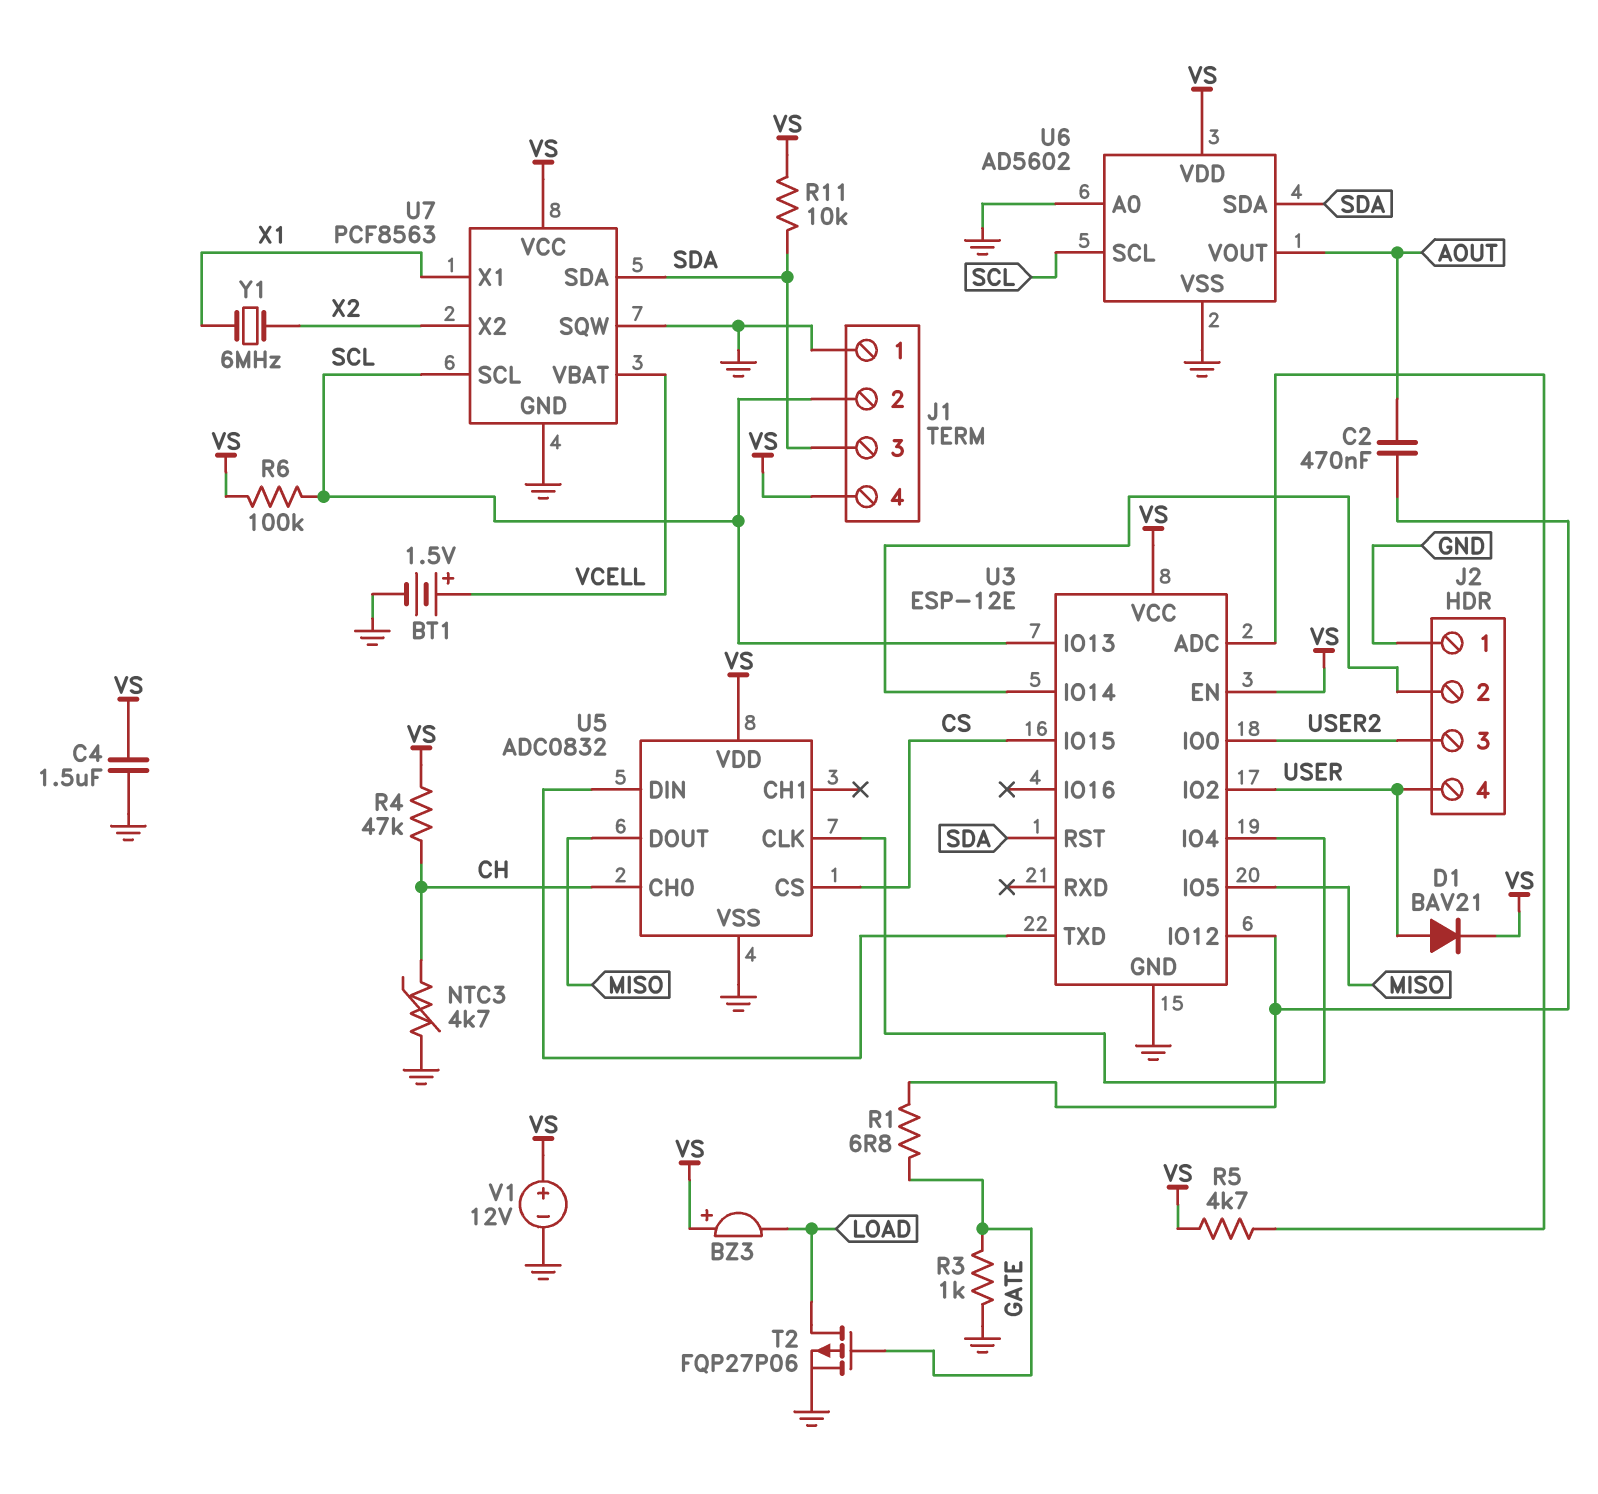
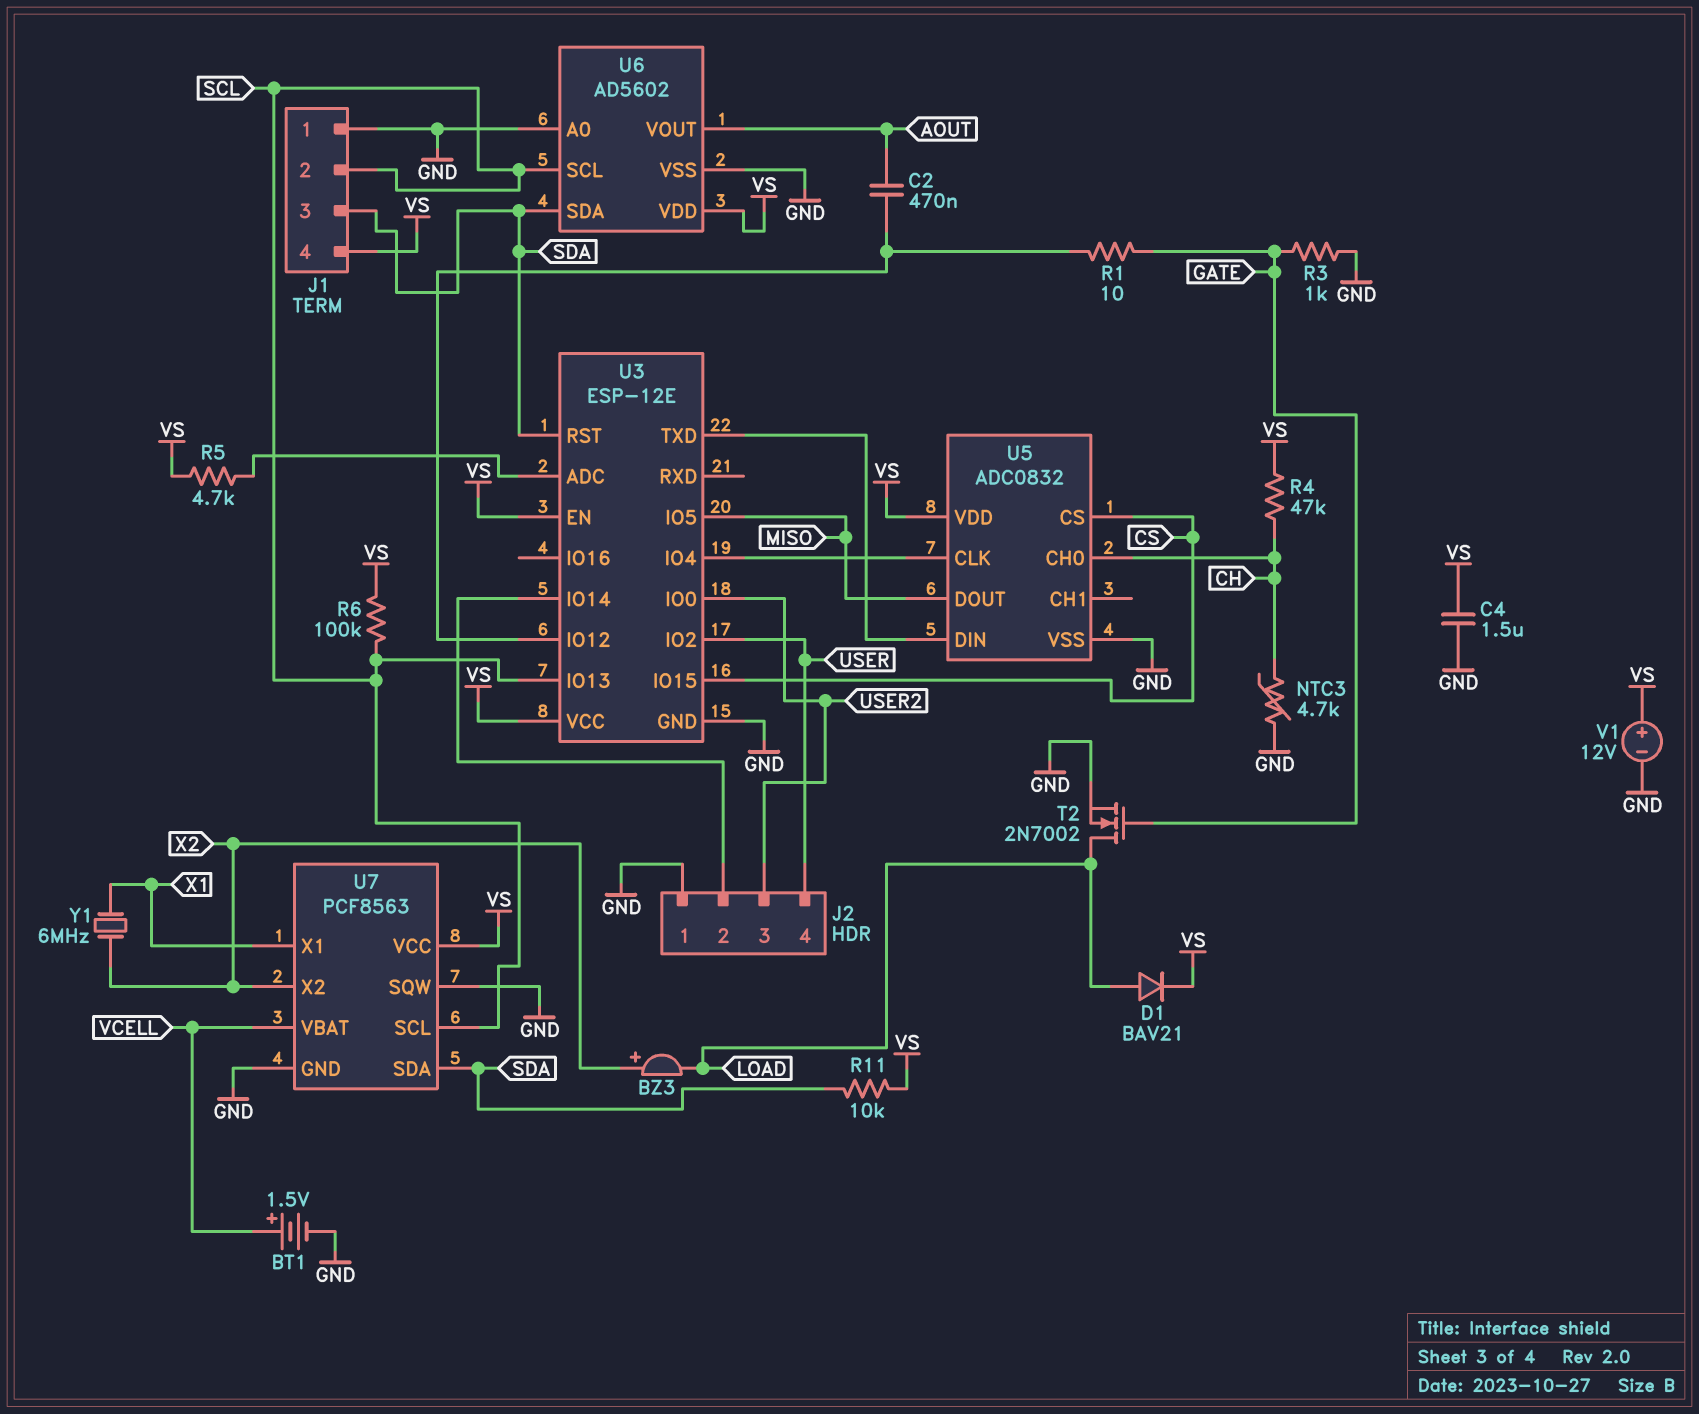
BZ3: buzzer (plus VS, minus LOAD) -> buzzer (plus X2, minus LOAD)
D1: diode BAV21 (A USER, K VS) -> diode BAV21 (A LOAD, K VS)
R1: 6.8 (GATE, U3/IO12) -> 10 (GATE, U3/IO12)
T2: PMOS FQP27P06 (G GATE, D LOAD, S GND) -> NMOS 2N7002 (G GATE, D LOAD, S GND)

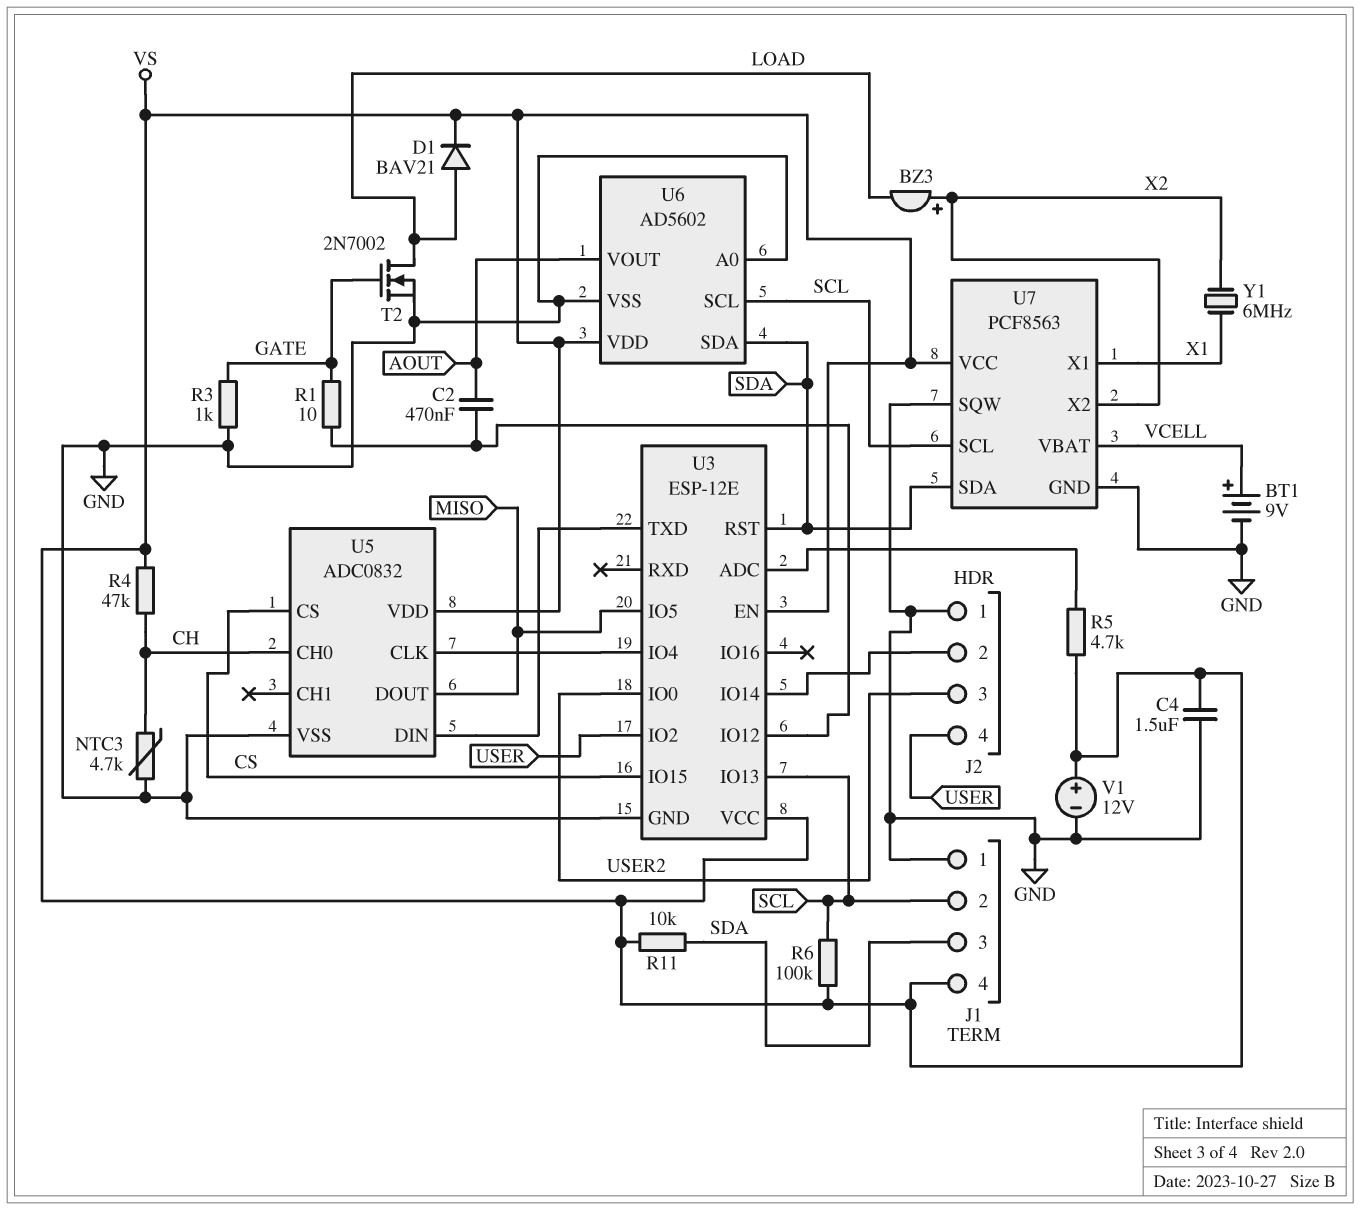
BT1: 1.5V (plus VCELL, minus GND) -> 9V (plus VCELL, minus GND)

